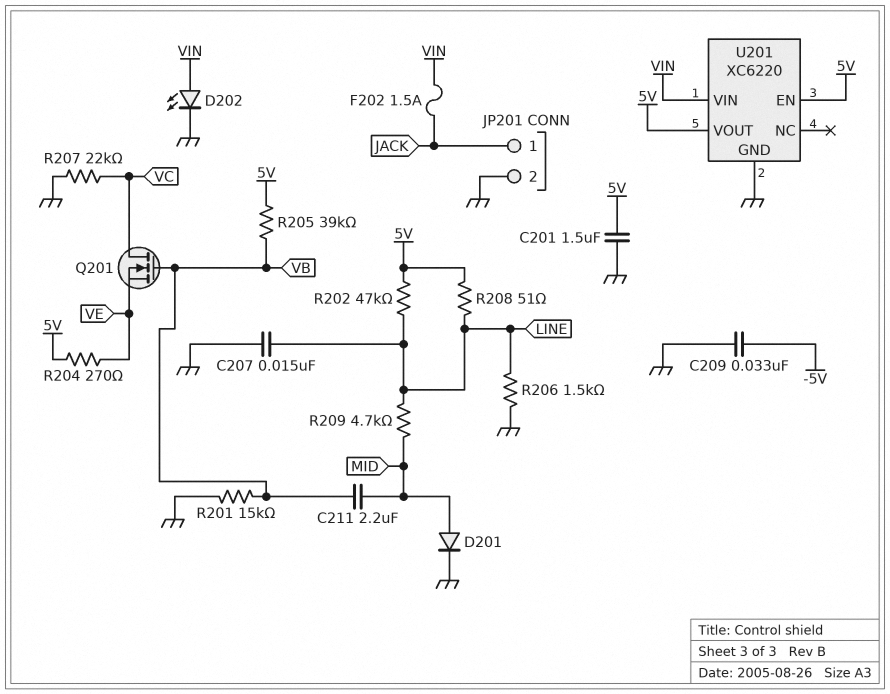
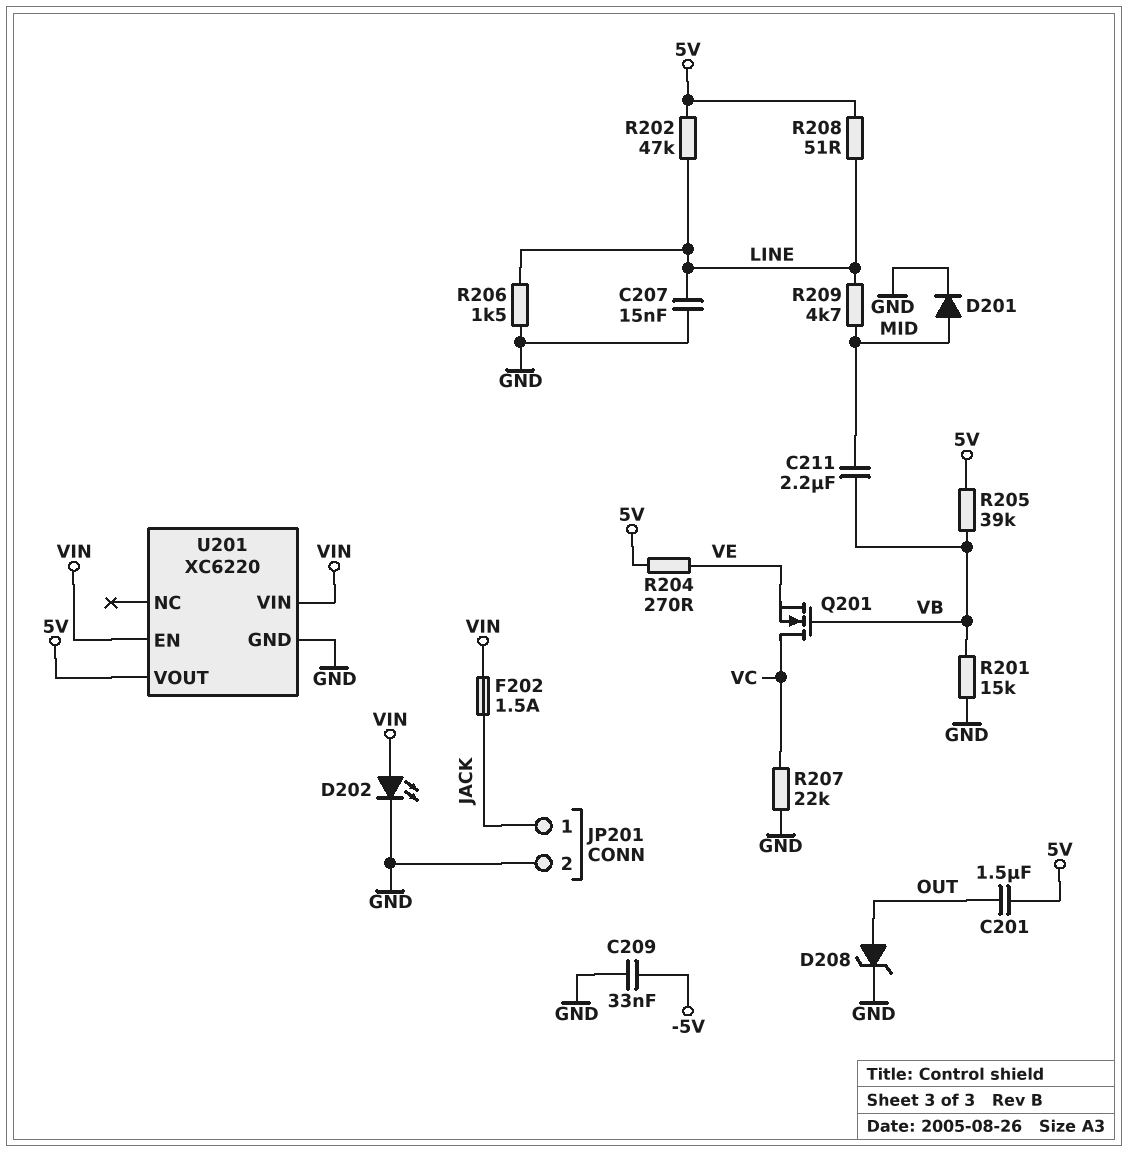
C201: 1.5uF (5V, GND) -> 1.5uF (5V, OUT)
D208: none -> zener (A OUT, K GND)
U201 pin EN: 5V -> VIN

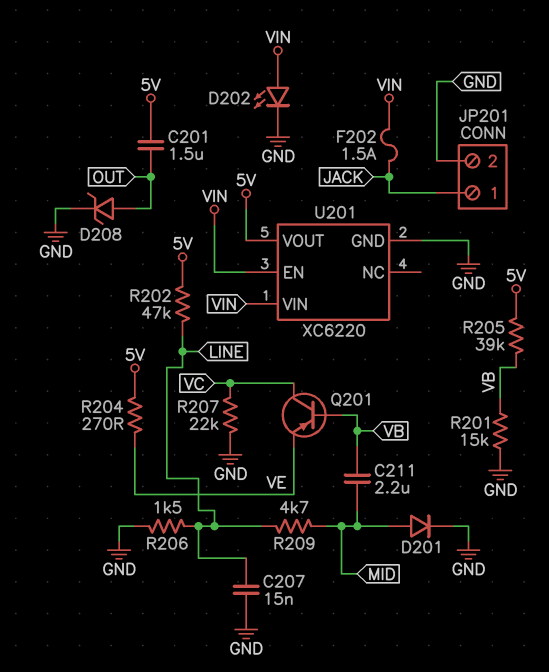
C209: 33nF (-5V, GND) -> none
Q201: NMOS (G VB, D VC, S VE) -> PNP (B VB, C VC, E VE)
R208: 51 (5V, LINE) -> none

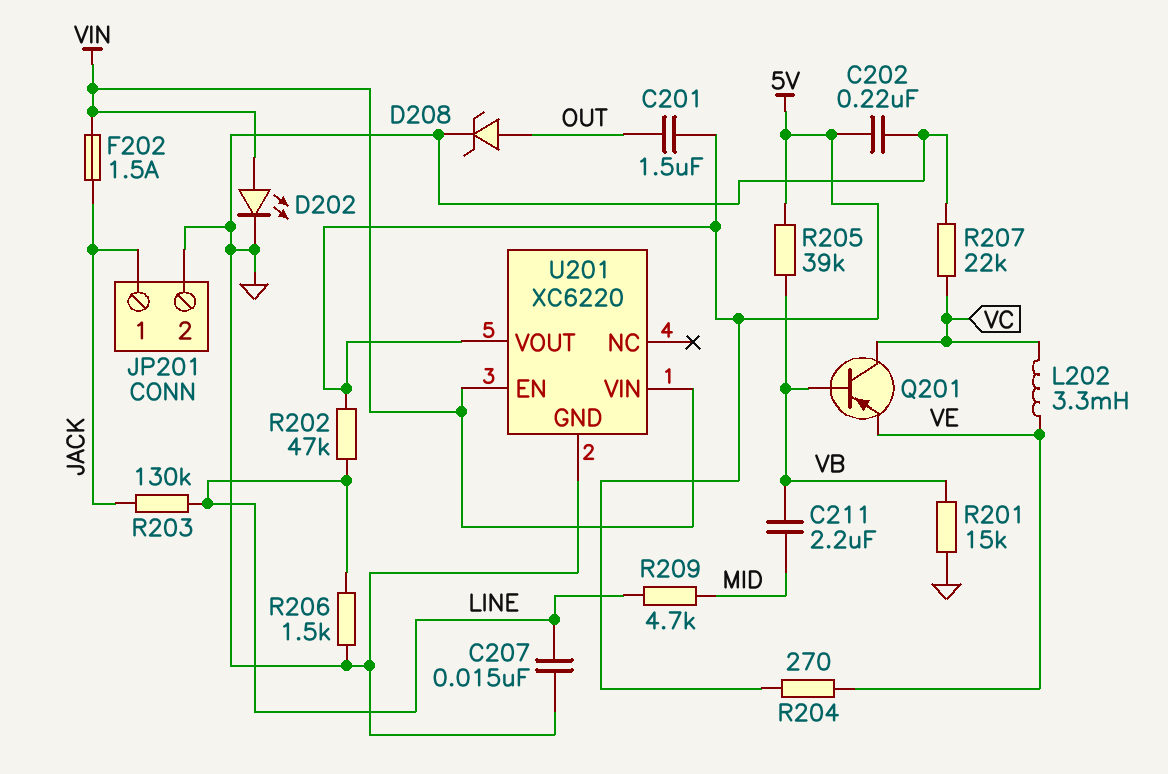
C202: none -> 220nF (5V, GND)
D201: diode (A MID, K GND) -> none
L202: none -> 3.3mH (VC, VE)
R203: none -> 130k (JACK, LINE)

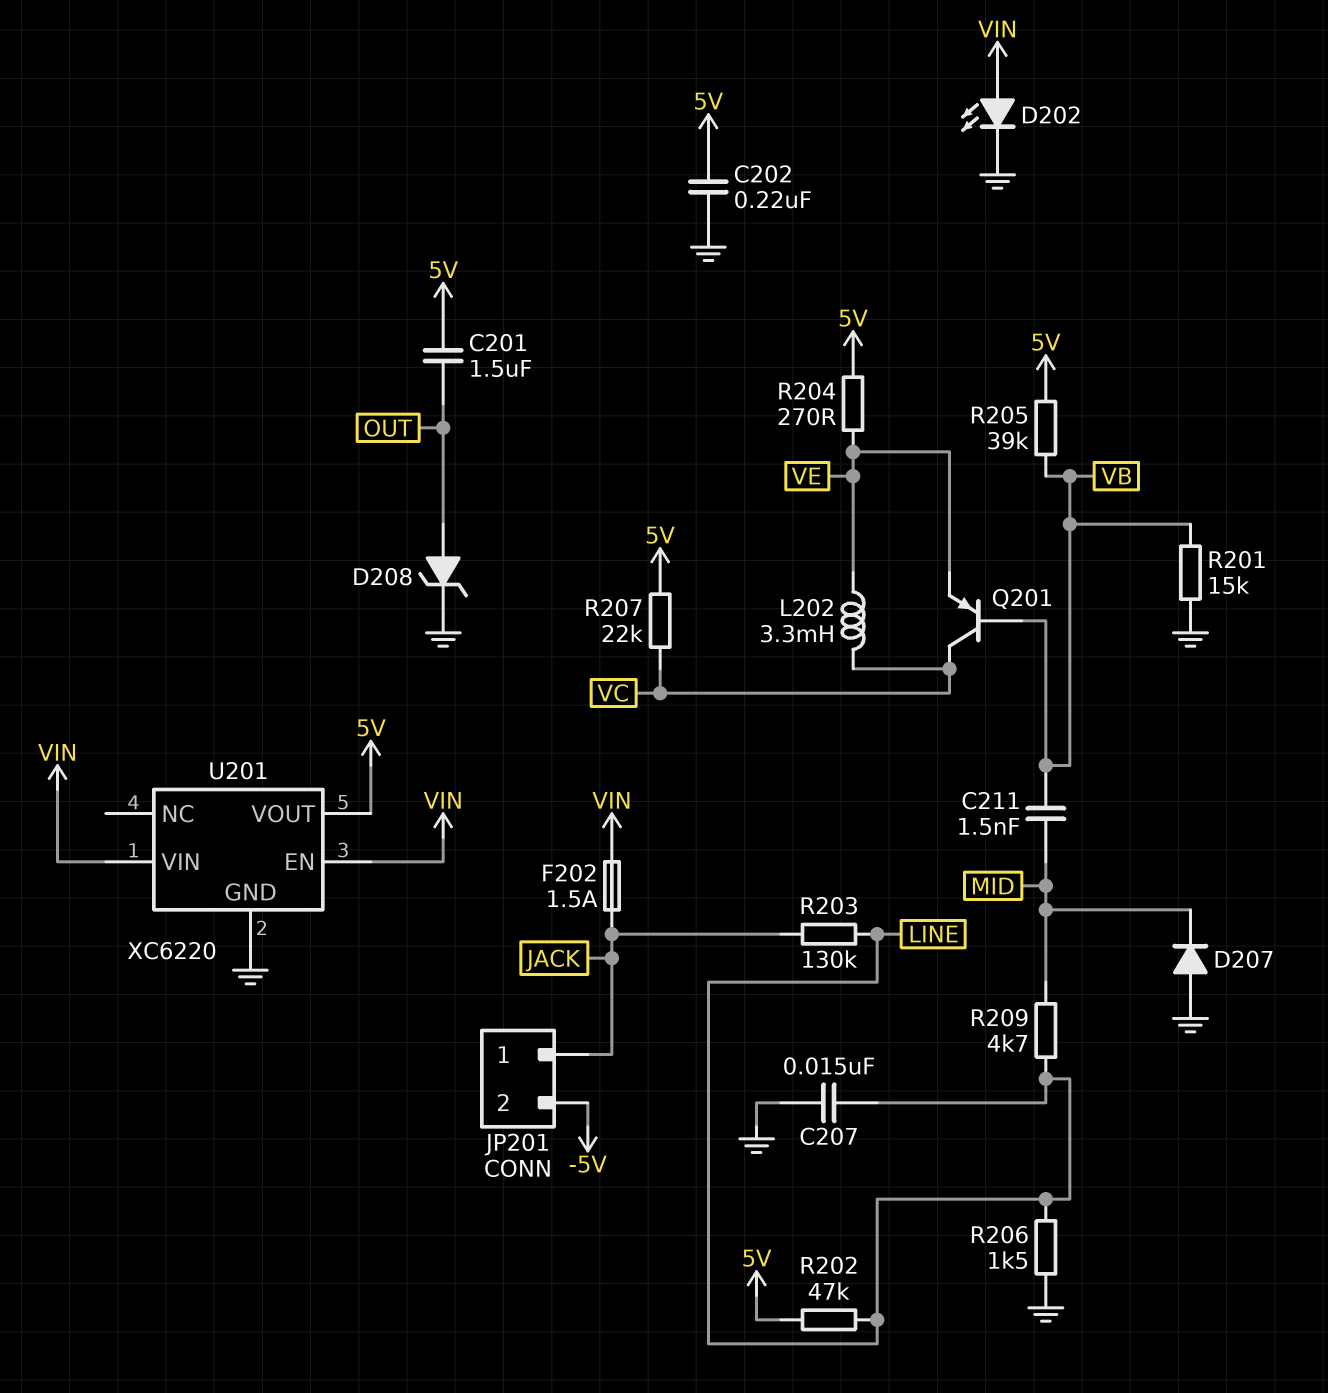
C211: 2.2uF (MID, VB) -> 1.5nF (MID, VB)
D207: none -> diode (A GND, K MID)
JP201 pin 2: GND -> -5V
R207: 22k (GND, VC) -> 22k (5V, VC)

